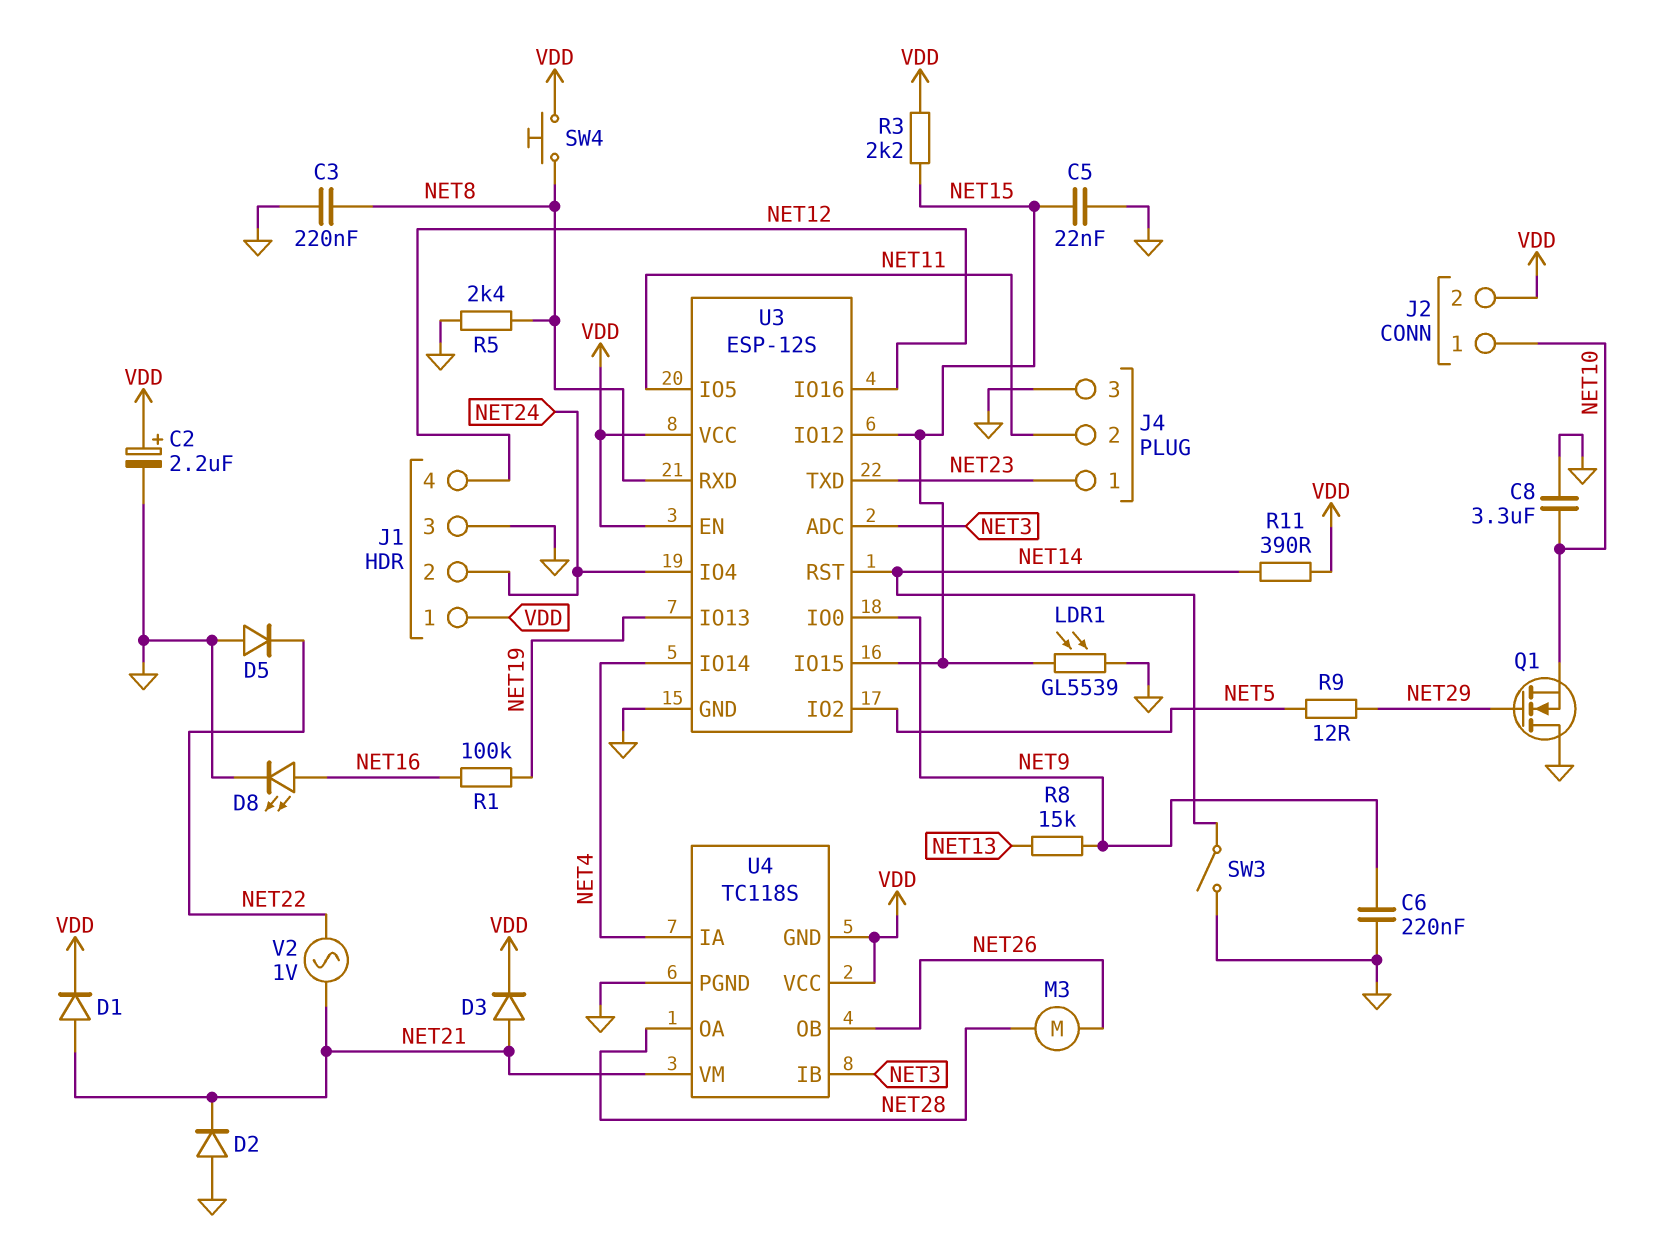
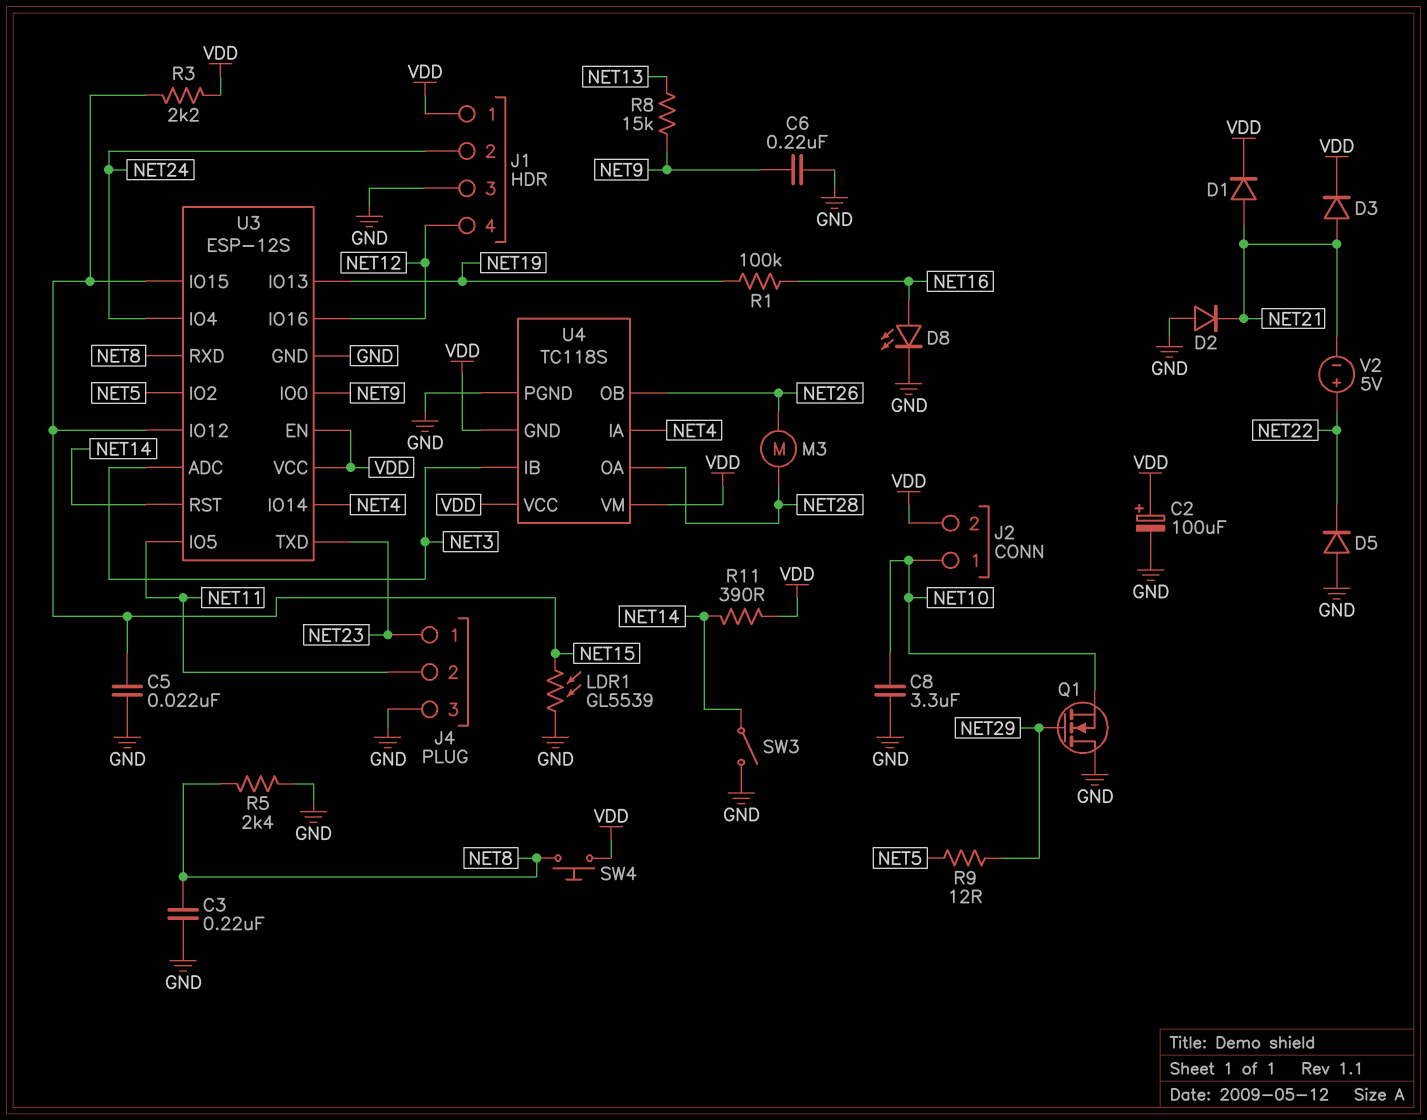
C2: 2.2uF (plus VDD, minus GND) -> 100uF (plus VDD, minus GND)
U4 pin VM: NET21 -> VDD
V2: AC 1V (NET21, NET22) -> 5V (plus NET22, minus NET21)

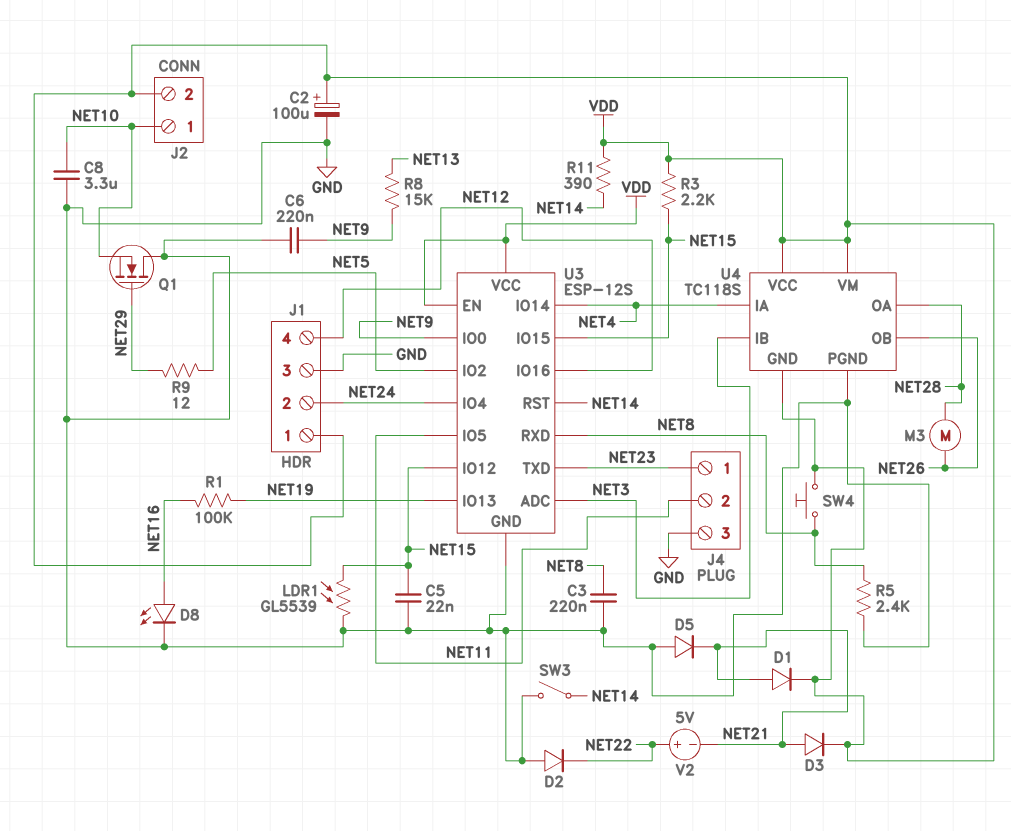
D2: diode (A GND, K NET21) -> diode (A GND, K NET22)
D5: diode (A GND, K NET22) -> diode (A GND, K NET21)

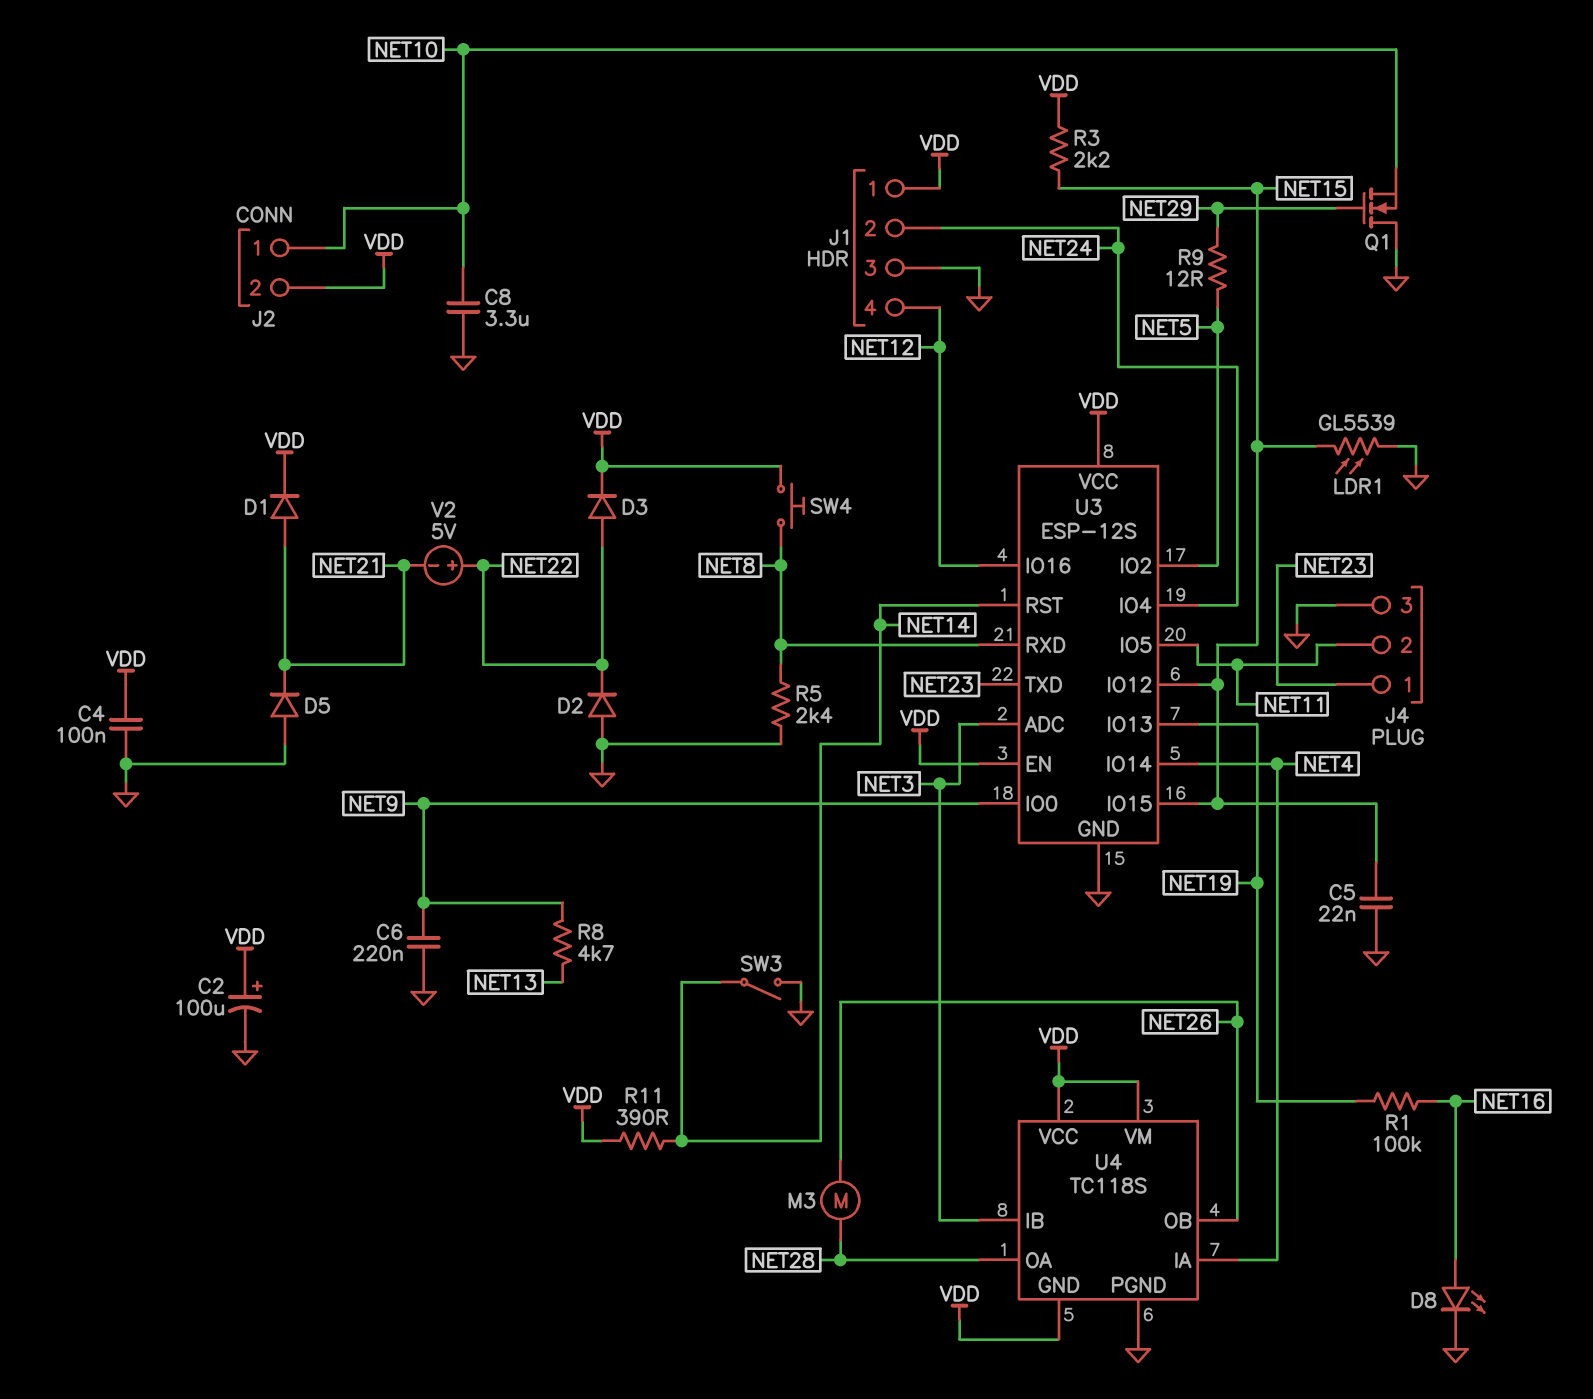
C3: 220nF (GND, NET8) -> none
C4: none -> 100nF (GND, VDD)
D3: diode (A NET21, K VDD) -> diode (A NET22, K VDD)
R8: 15k (NET9, NET13) -> 4.7k (NET9, NET13)

